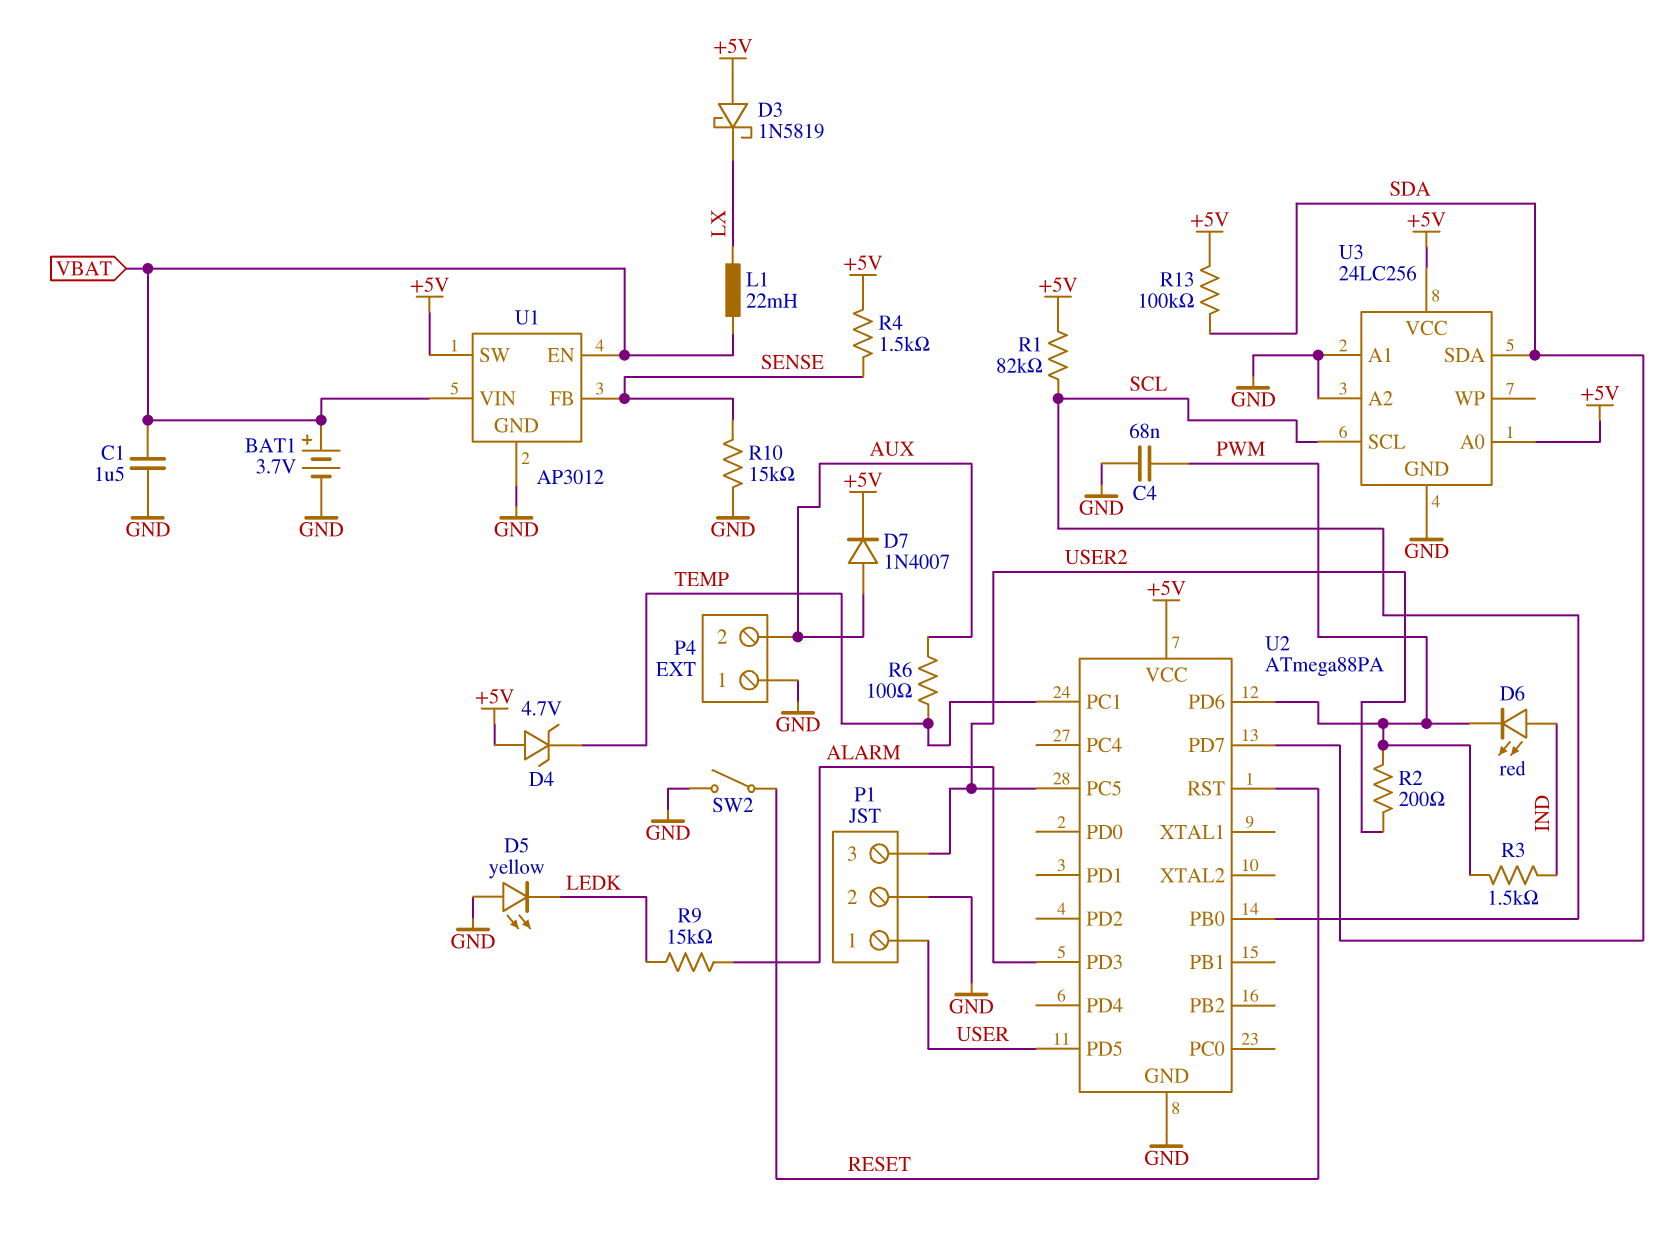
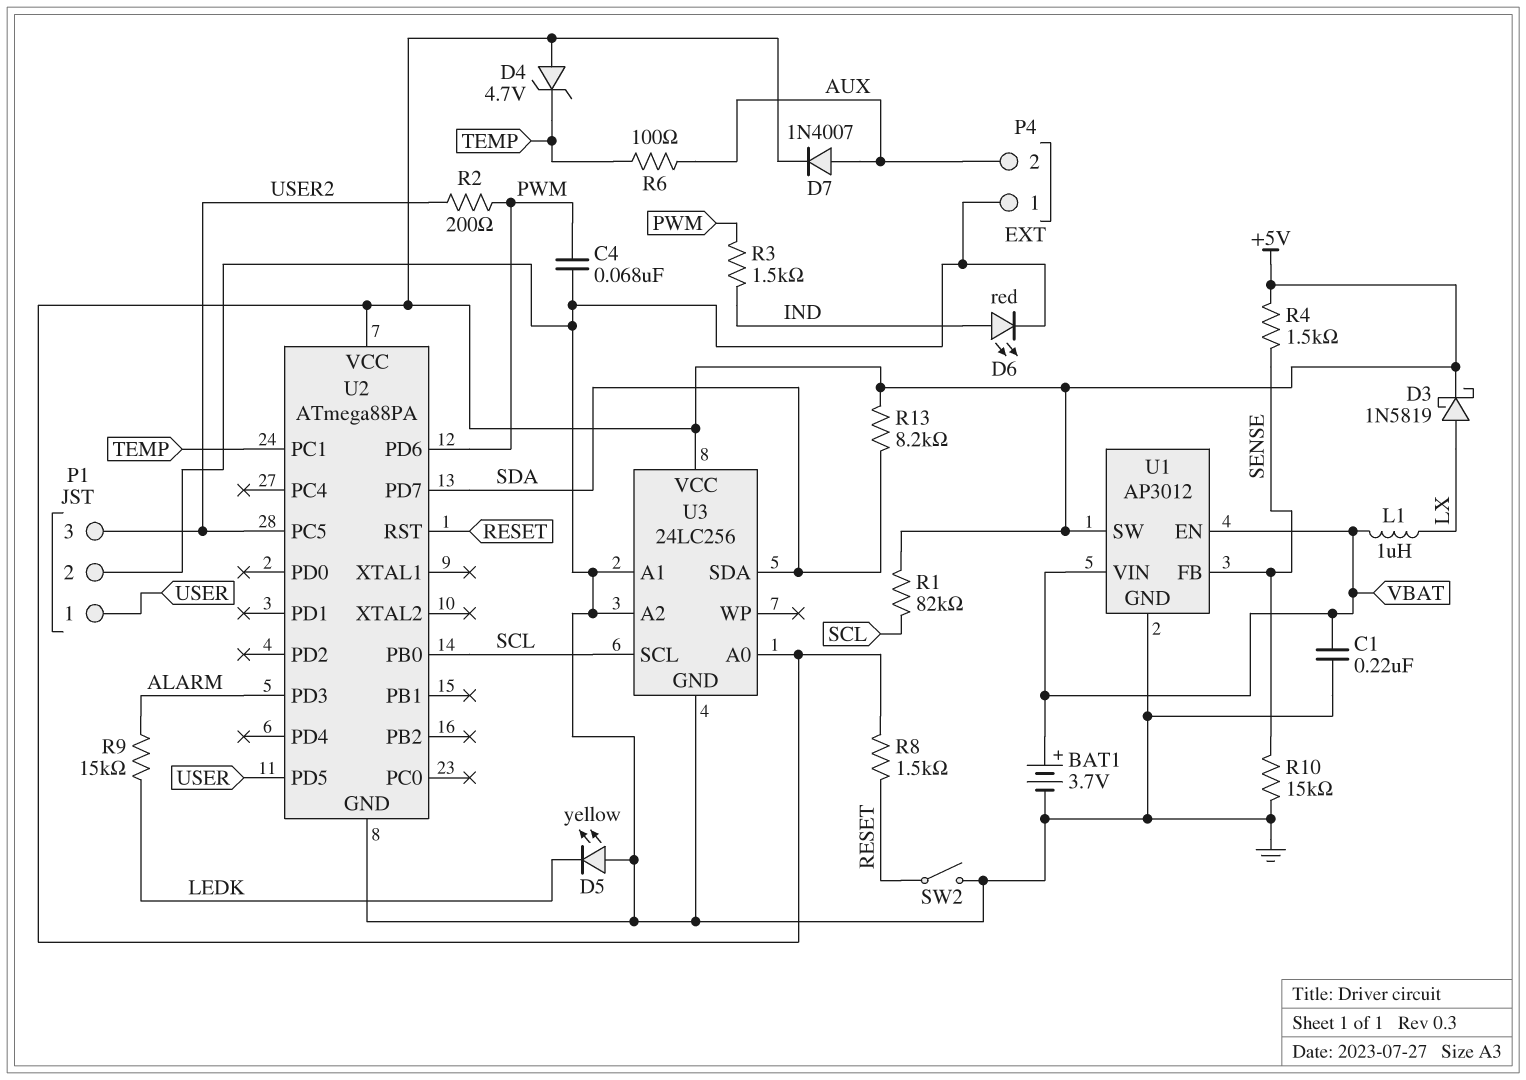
C1: 1.5uF (GND, VBAT) -> 220nF (GND, VBAT)
D3: schottky 1N5819 (A +5V, K LX) -> schottky 1N5819 (A LX, K +5V)
D6: LED red (A IND, K PWM) -> LED red (A IND, K GND)
L1: 22mH (LX, VBAT) -> 1uH (LX, VBAT)
R8: none -> 1.5k (+5V, RESET)
R13: 100k (+5V, SDA) -> 8.2k (+5V, SDA)

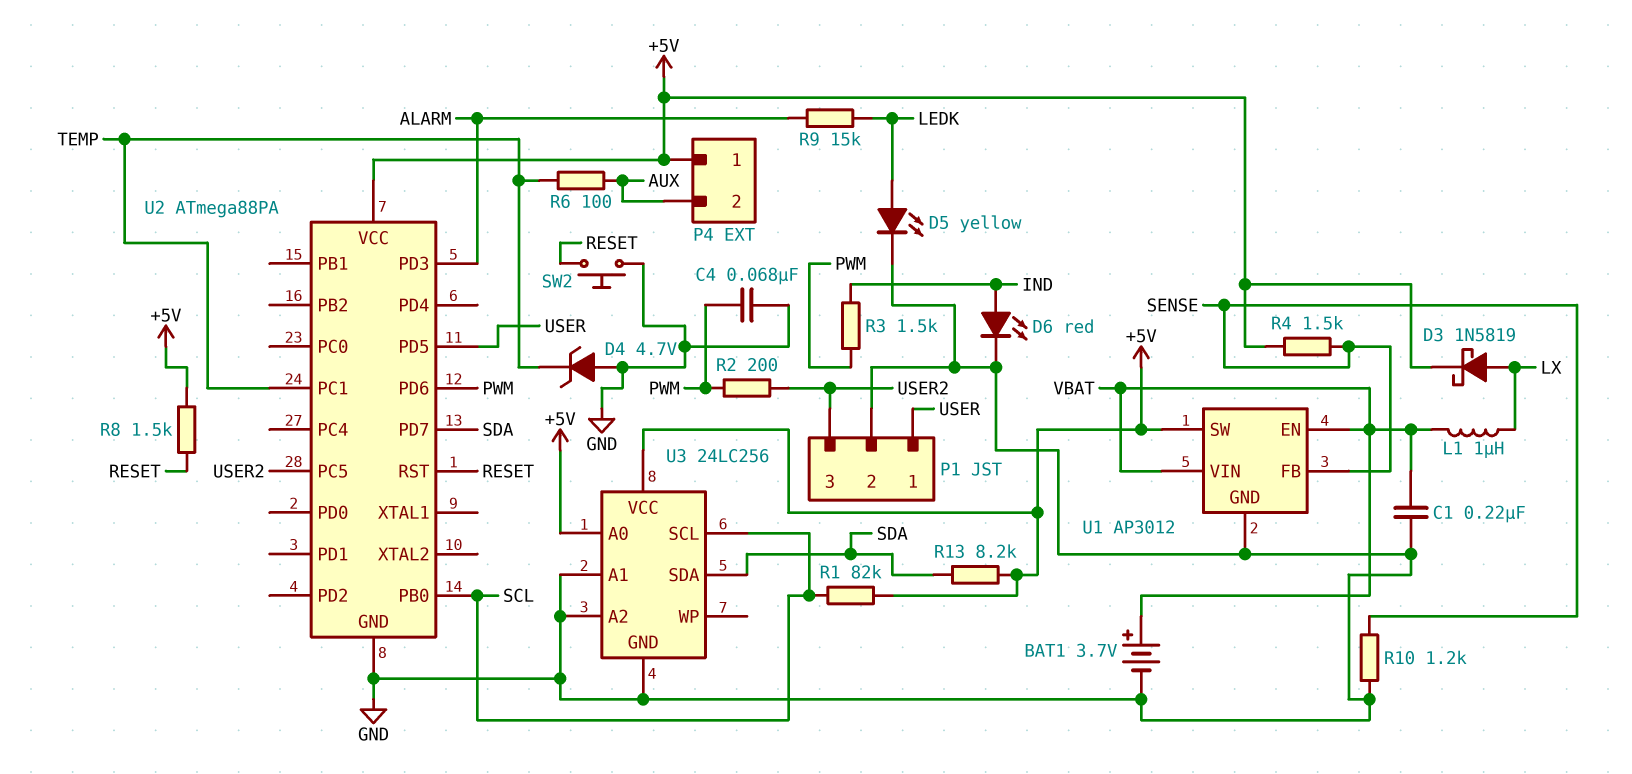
D4: zener 4.7V (A +5V, K TEMP) -> zener 4.7V (A GND, K TEMP)
D5: LED yellow (A GND, K LEDK) -> LED yellow (A LEDK, K GND)
D7: diode 1N4007 (A AUX, K +5V) -> none
P4 pin 1: GND -> +5V
R10: 15k (GND, SENSE) -> 1.2k (GND, SENSE)
SW2: switch (GND, RESET) -> button (GND, RESET)

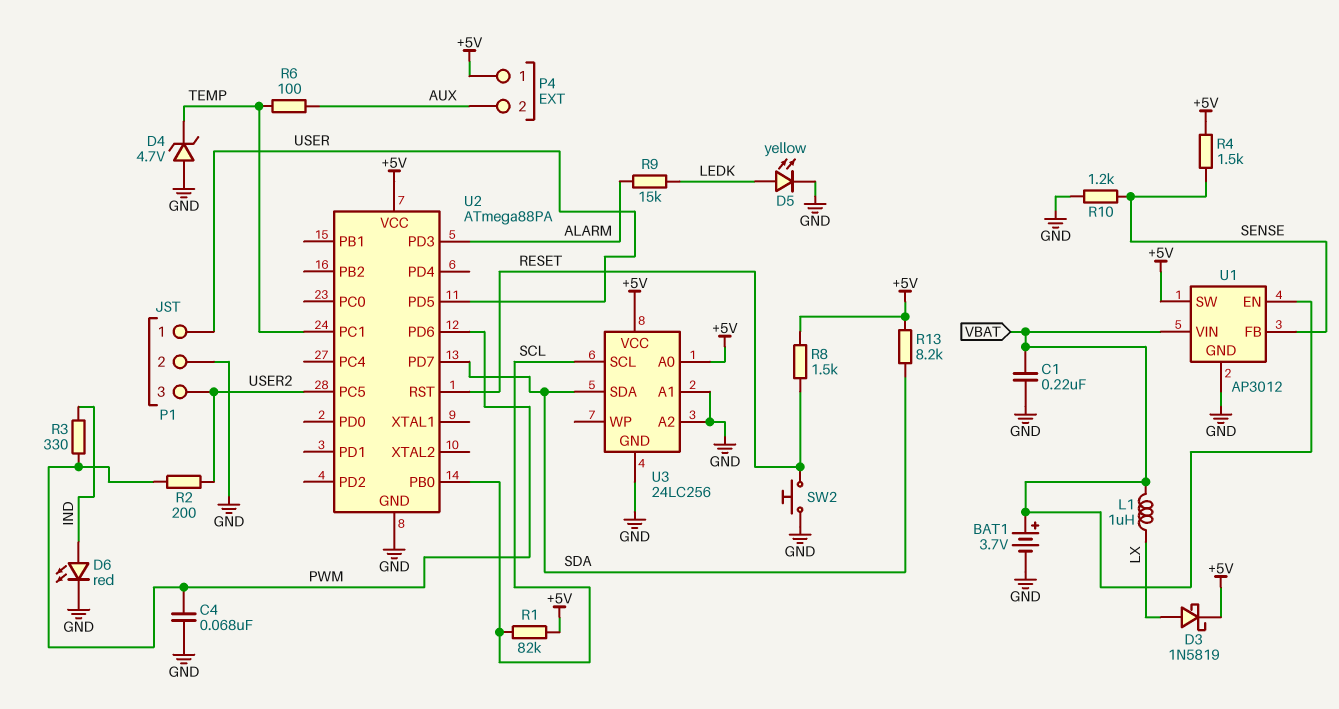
R3: 1.5k (IND, PWM) -> 330 (IND, PWM)

